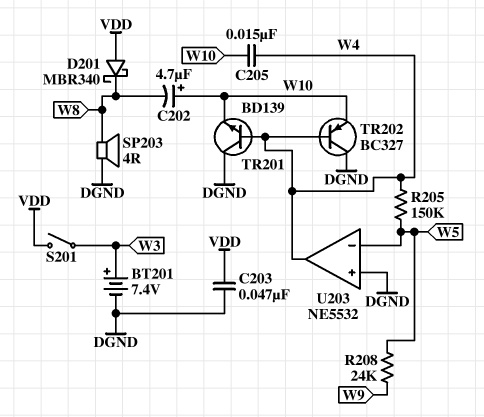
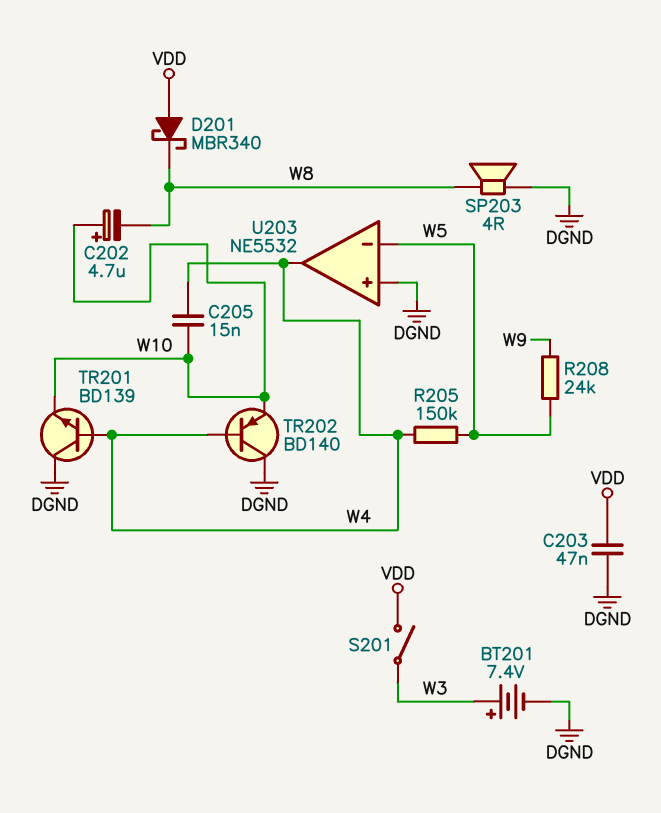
TR202: PNP BC327 (B W4, C DGND, E W10) -> PNP BD140 (B W4, C DGND, E W10)

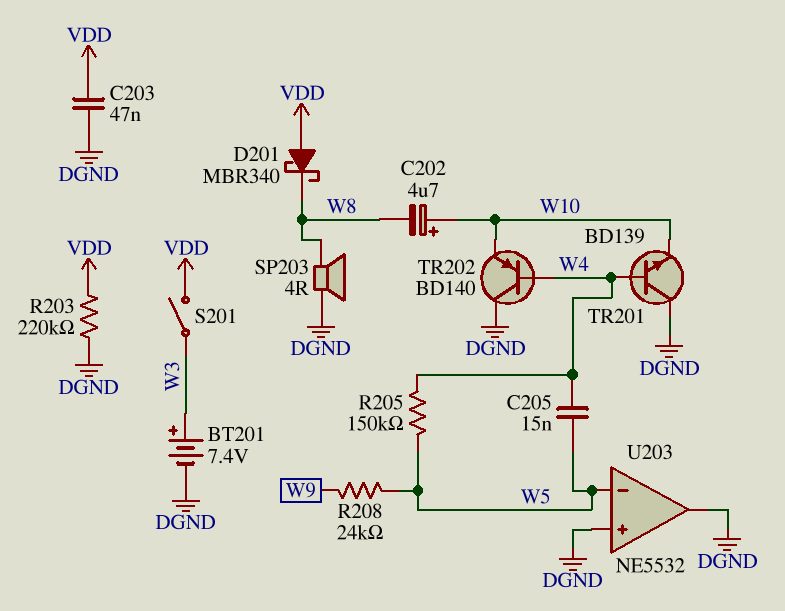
C205: 15nF (W4, W10) -> 15nF (W4, W5)
R203: none -> 220k (DGND, VDD)
U203 pin out: W4 -> DGND

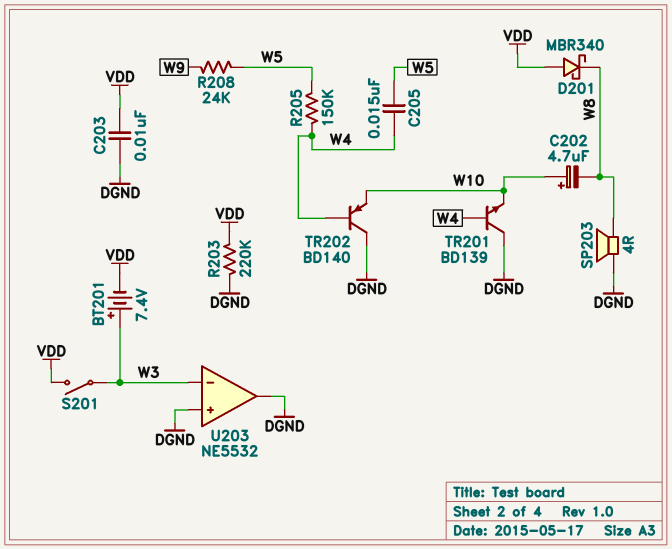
BT201: 7.4V (plus W3, minus DGND) -> 7.4V (plus W3, minus VDD)
C203: 47nF (DGND, VDD) -> 10nF (DGND, VDD)
U203 pin in-: W5 -> W3

